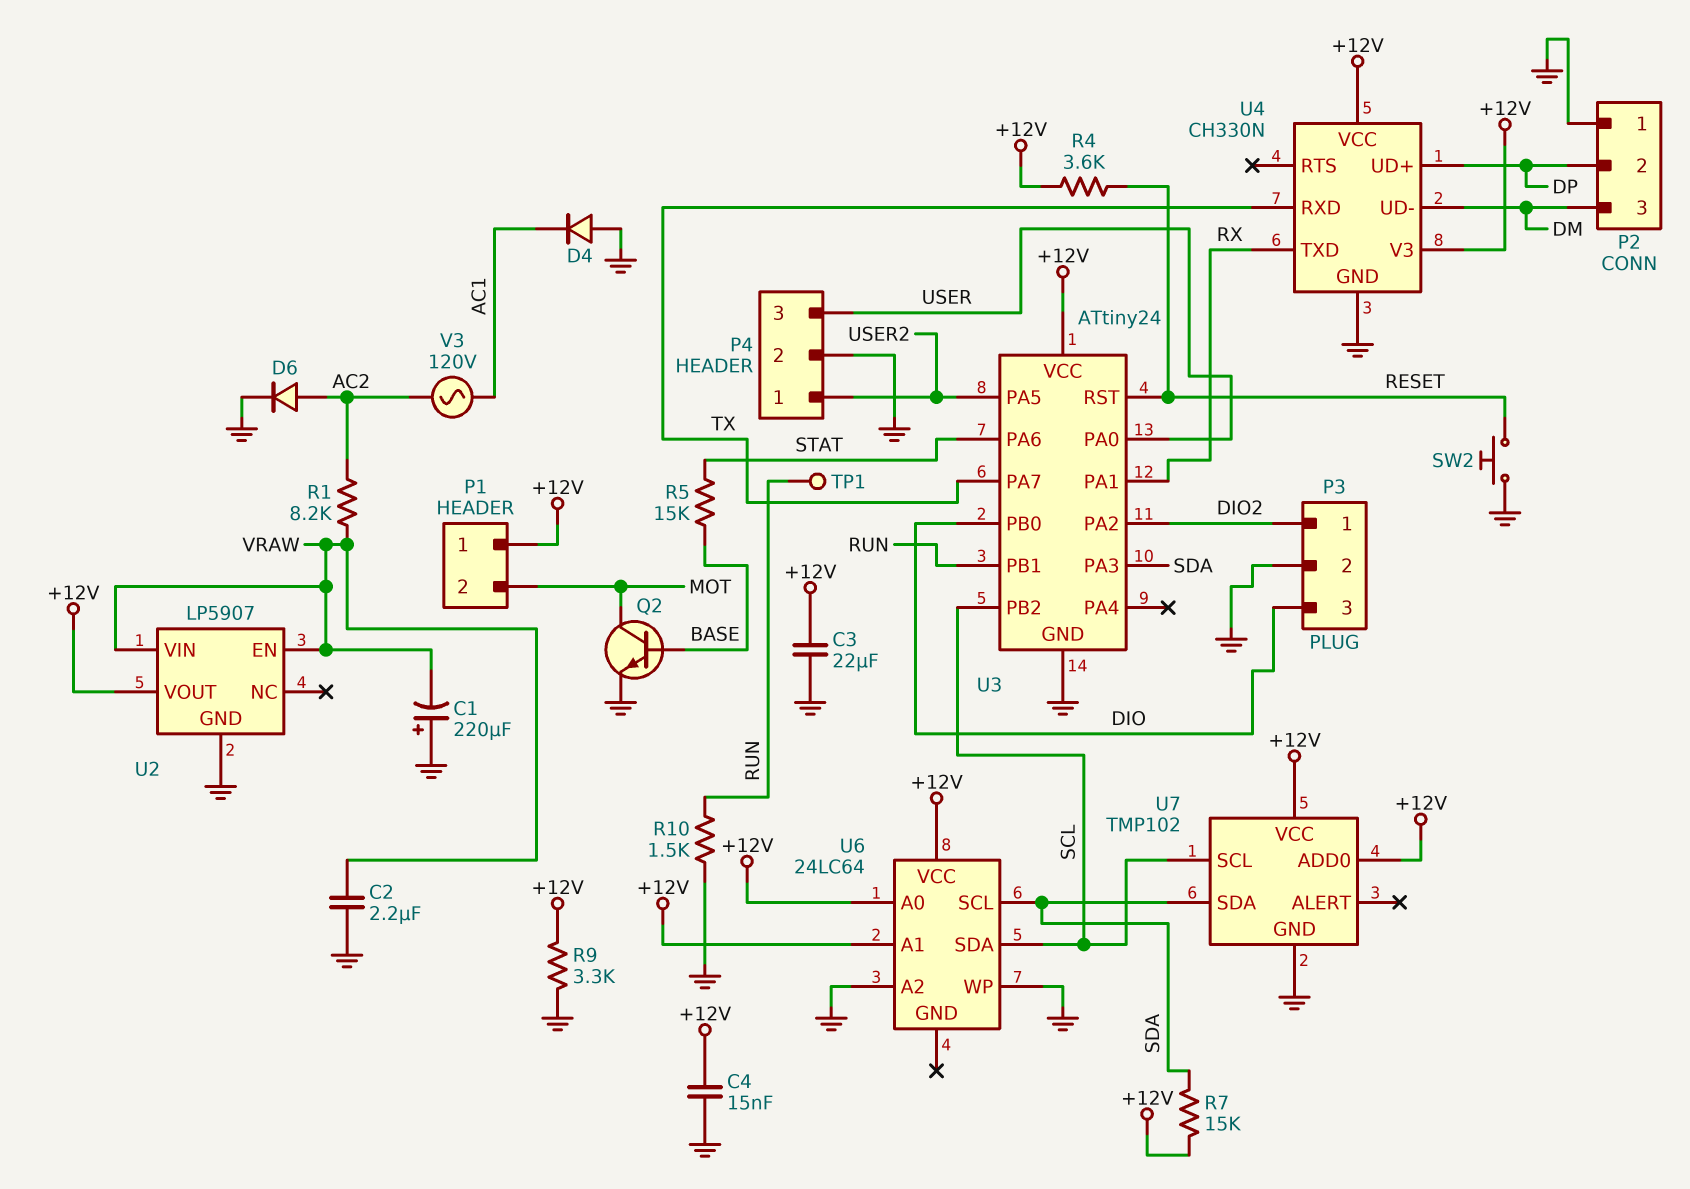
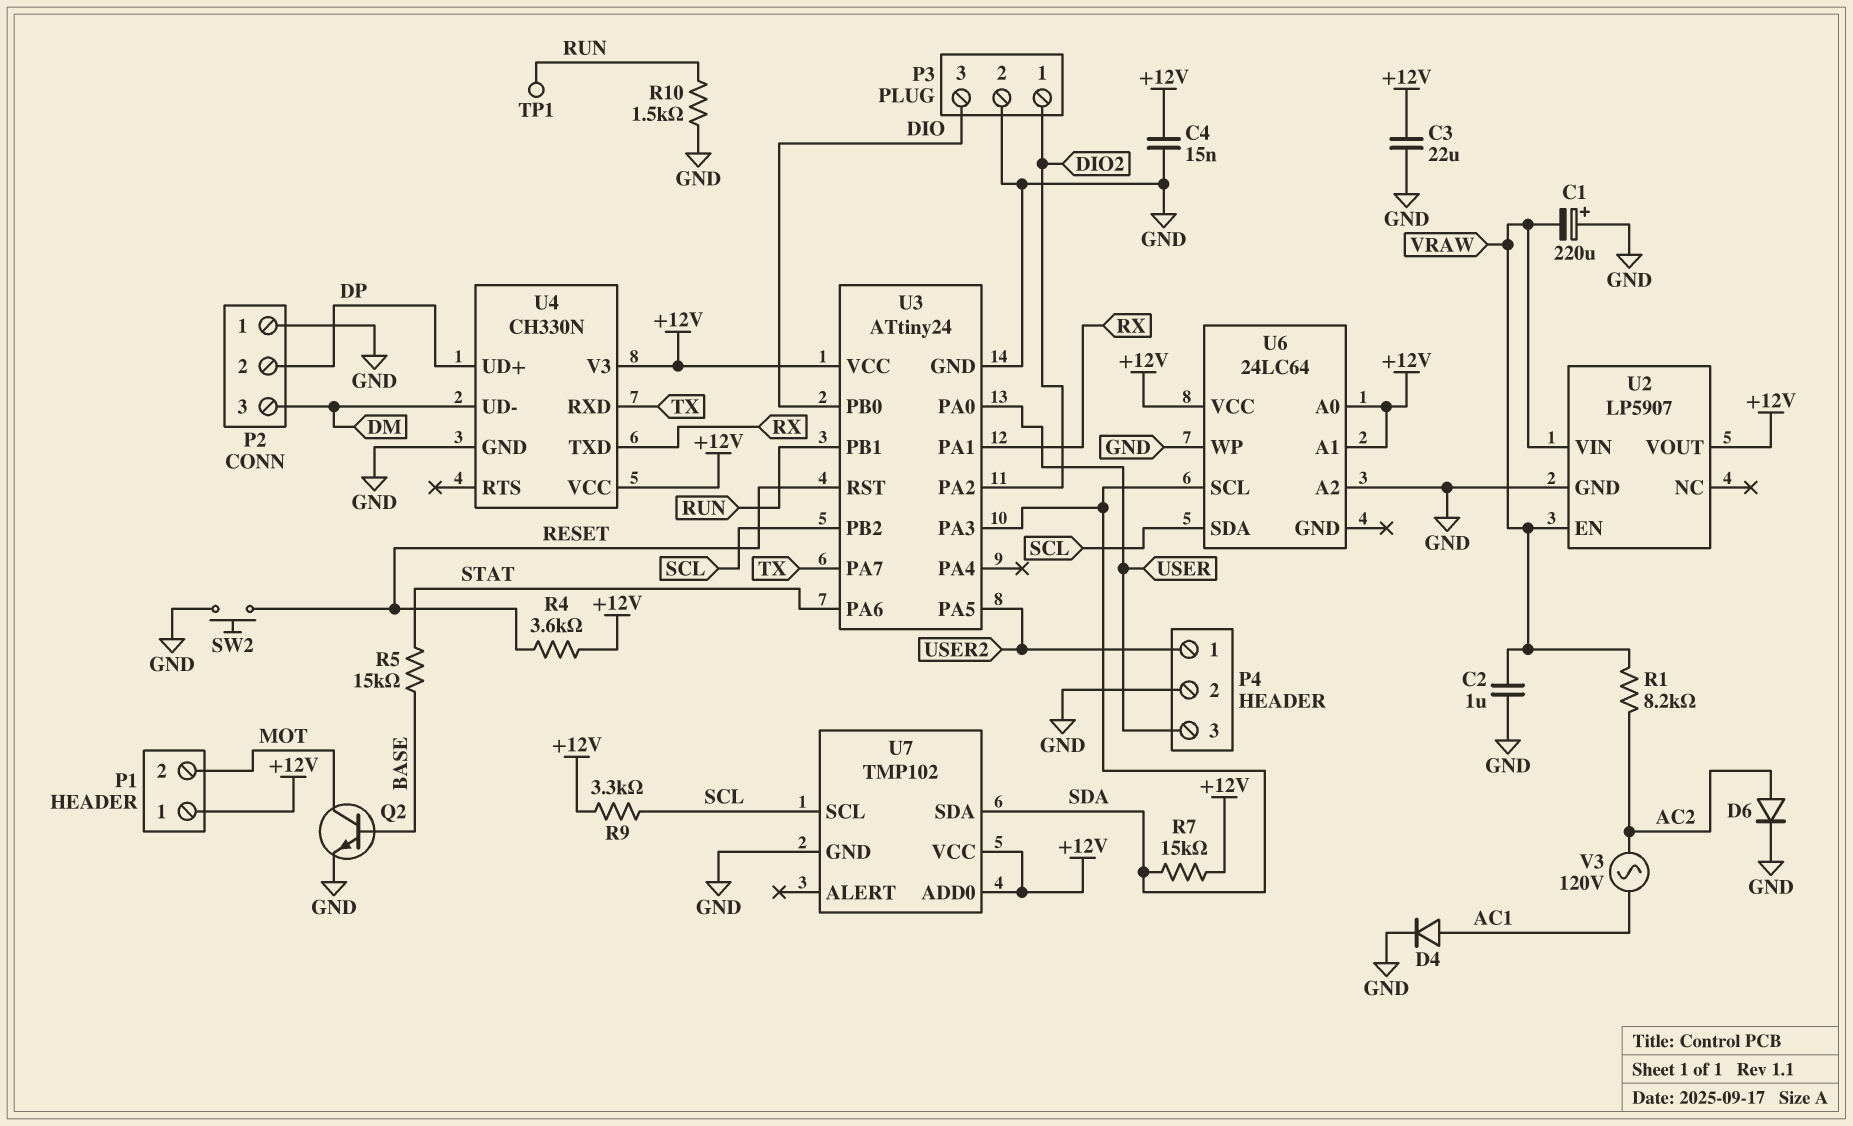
C2: 2.2uF (GND, VRAW) -> 1uF (GND, VRAW)
D4: diode (A GND, K AC1) -> diode (A AC1, K GND)
R9: 3.3k (+12V, GND) -> 3.3k (+12V, SCL)

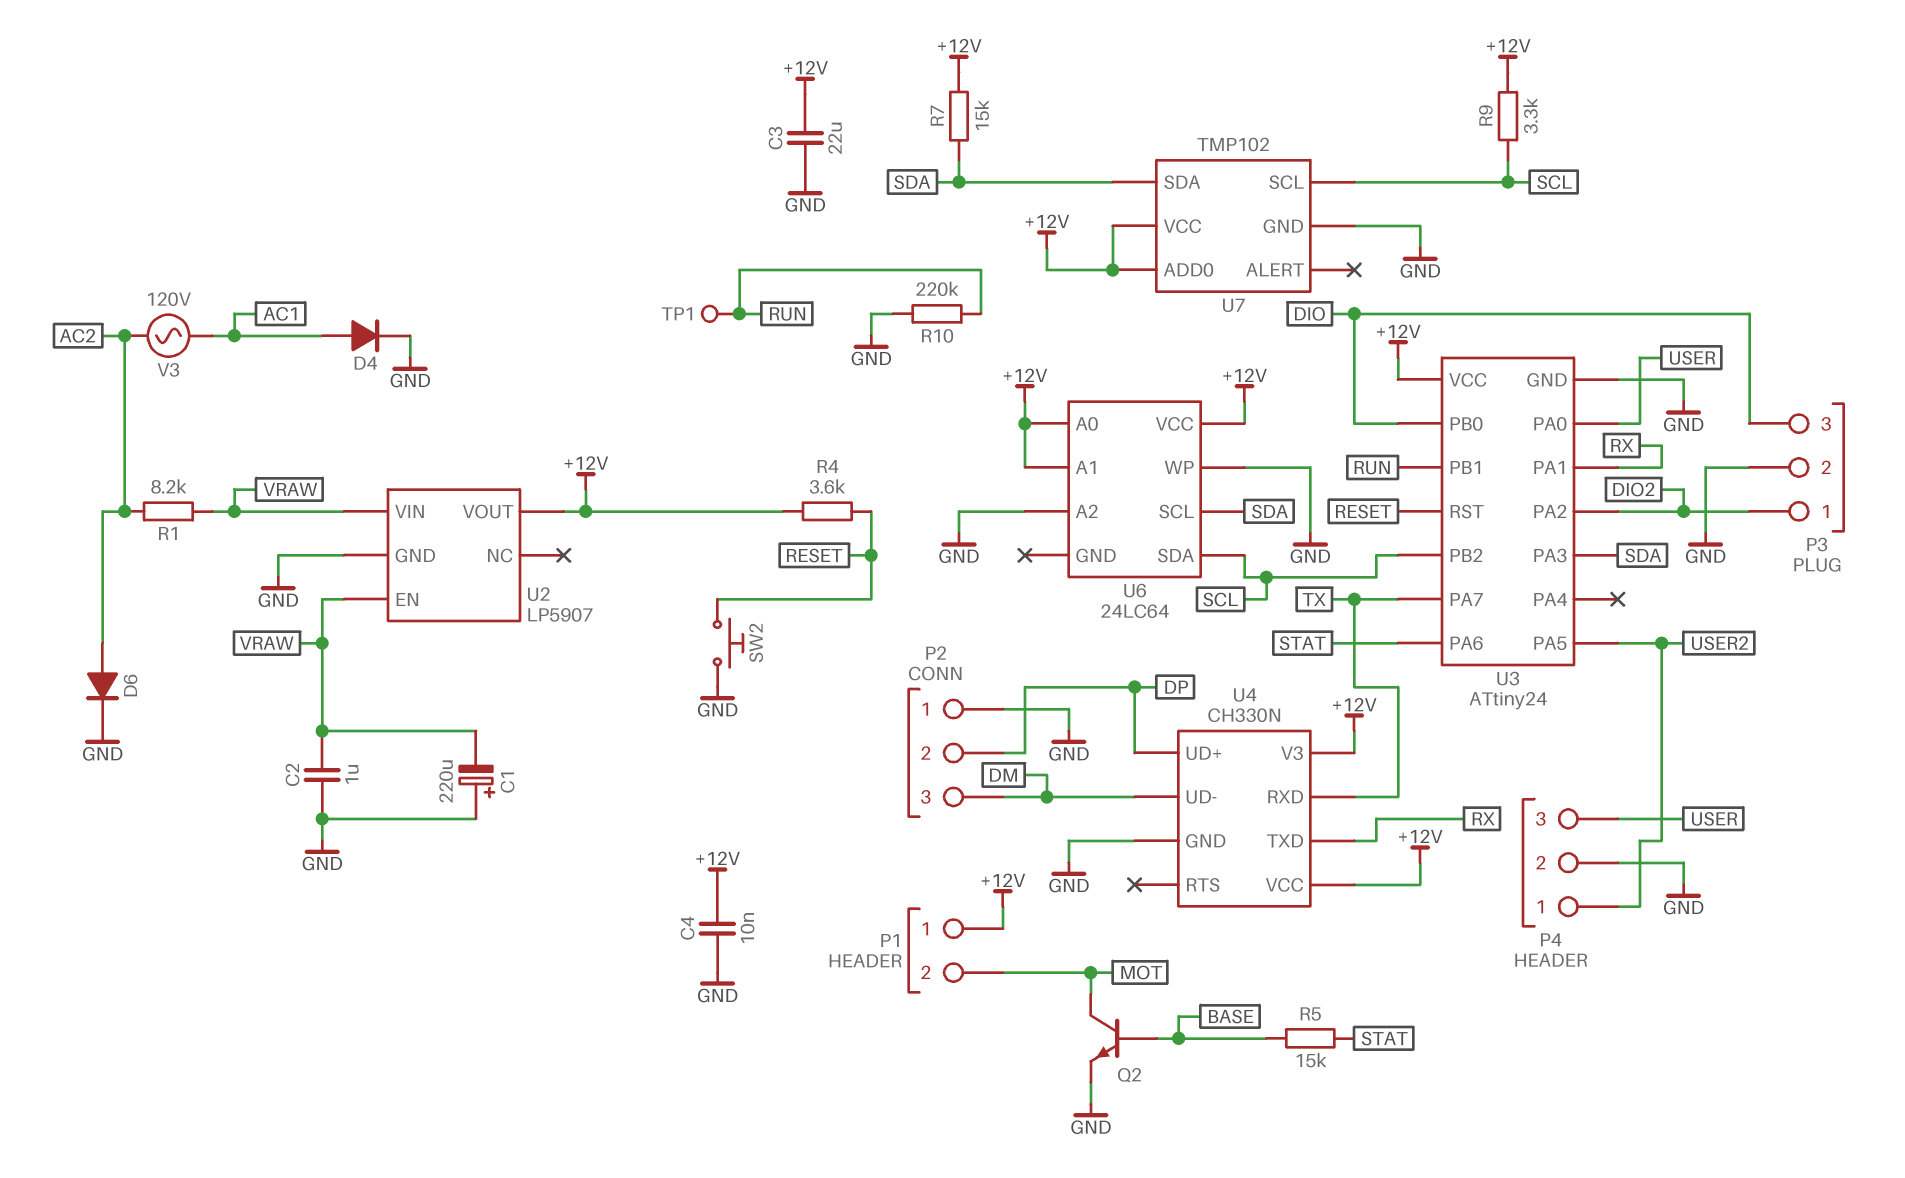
C4: 15nF (+12V, GND) -> 10nF (+12V, GND)
R10: 1.5k (GND, RUN) -> 220k (GND, RUN)

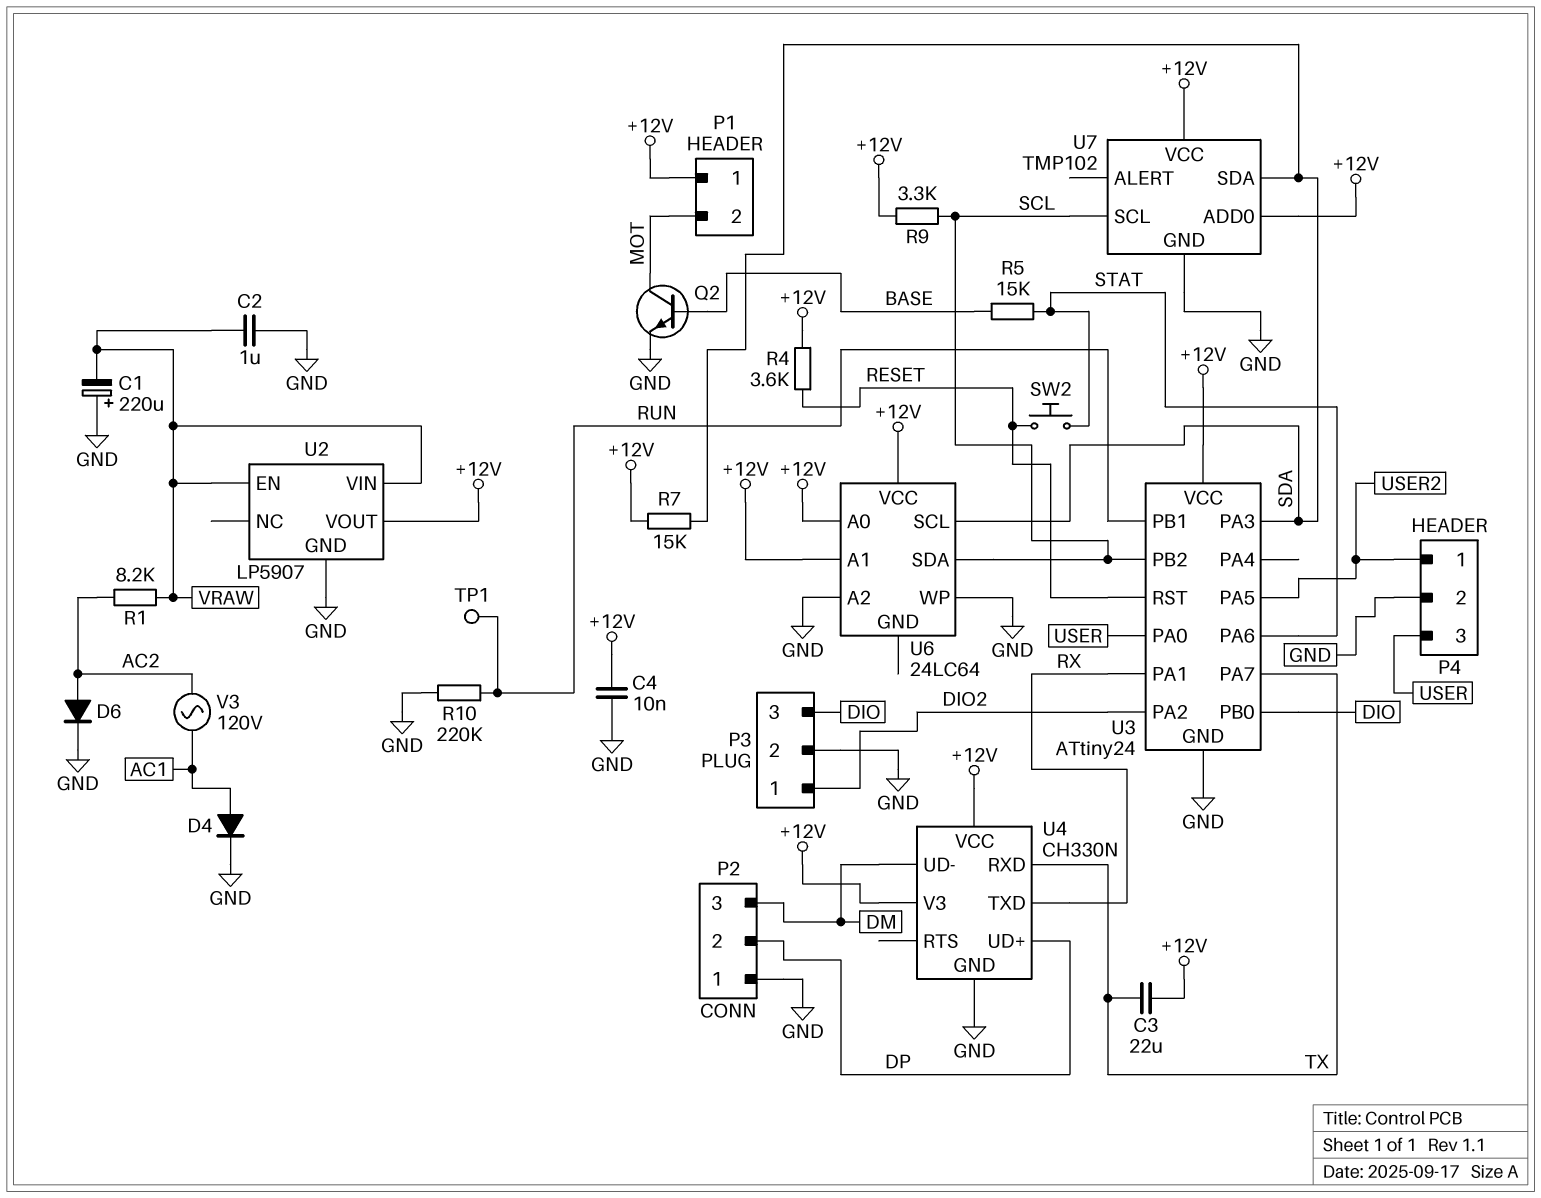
C3: 22uF (+12V, GND) -> 22uF (+12V, TX)
SW2: button (GND, RESET) -> button (RESET, STAT)

